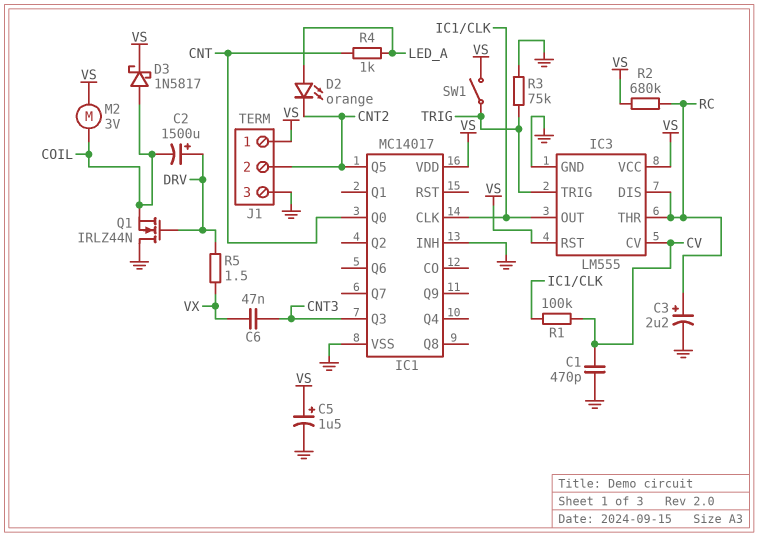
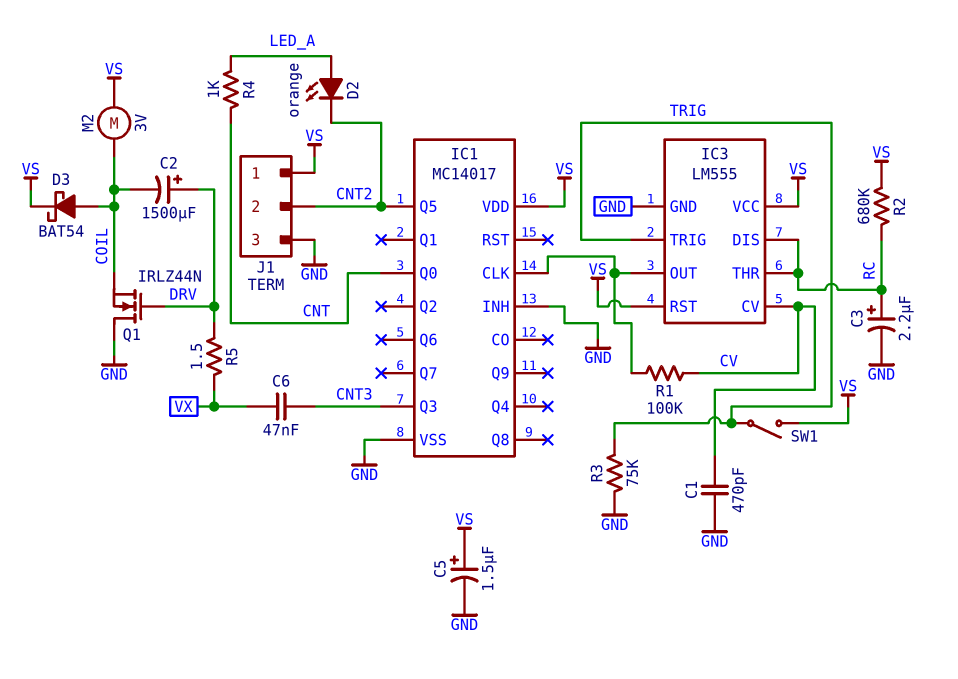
D3: schottky 1N5817 (A COIL, K VS) -> schottky BAT54 (A COIL, K VS)

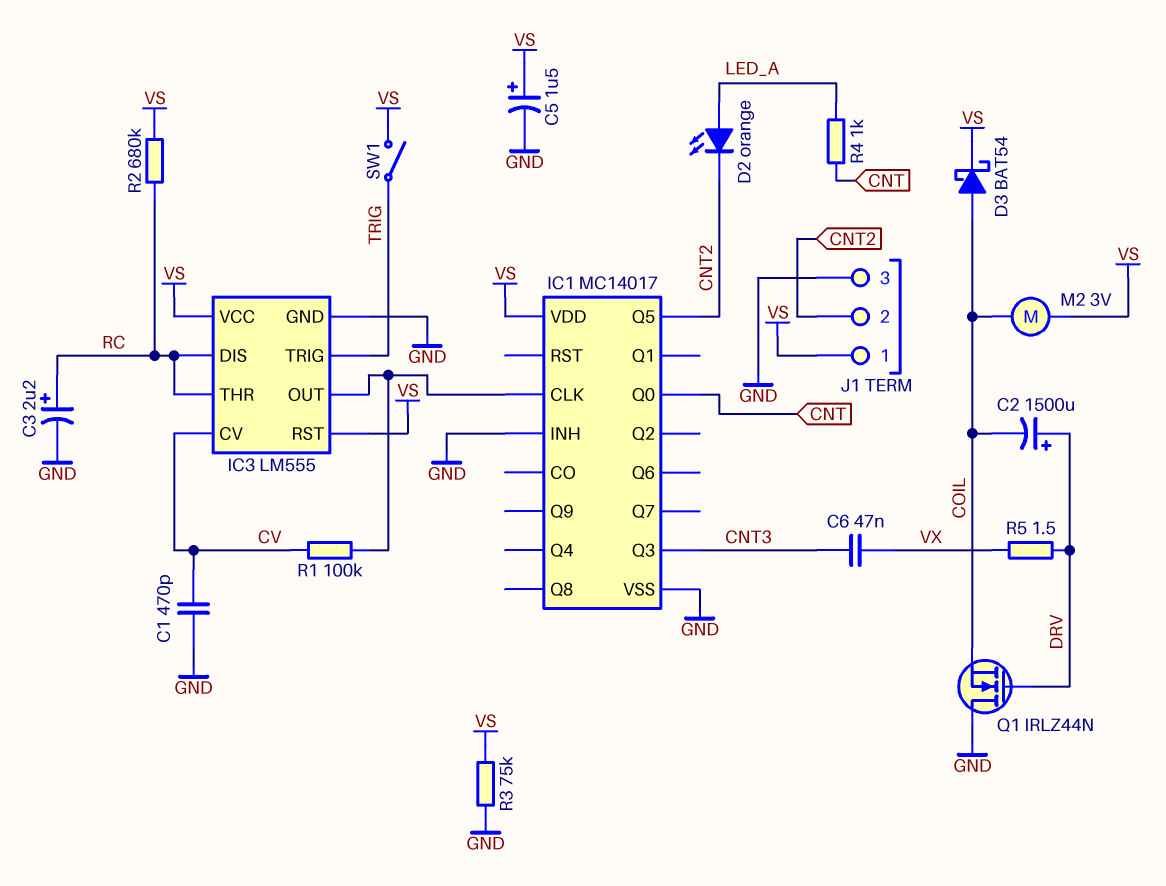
R3: 75k (GND, TRIG) -> 75k (GND, VS)

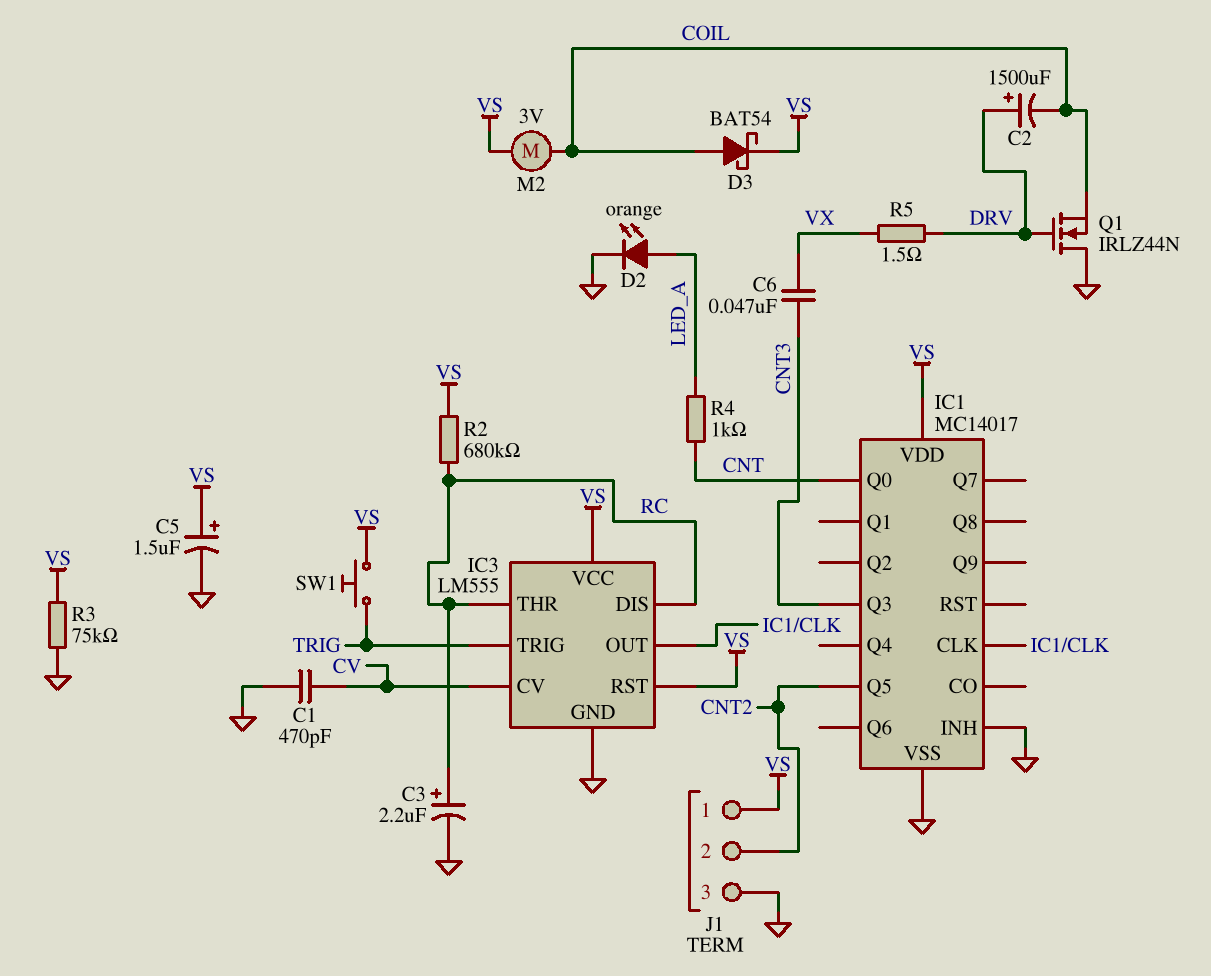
D2: LED orange (A LED_A, K CNT2) -> LED orange (A LED_A, K GND)
R1: 100k (CV, IC1/CLK) -> none
SW1: switch (TRIG, VS) -> button (TRIG, VS)

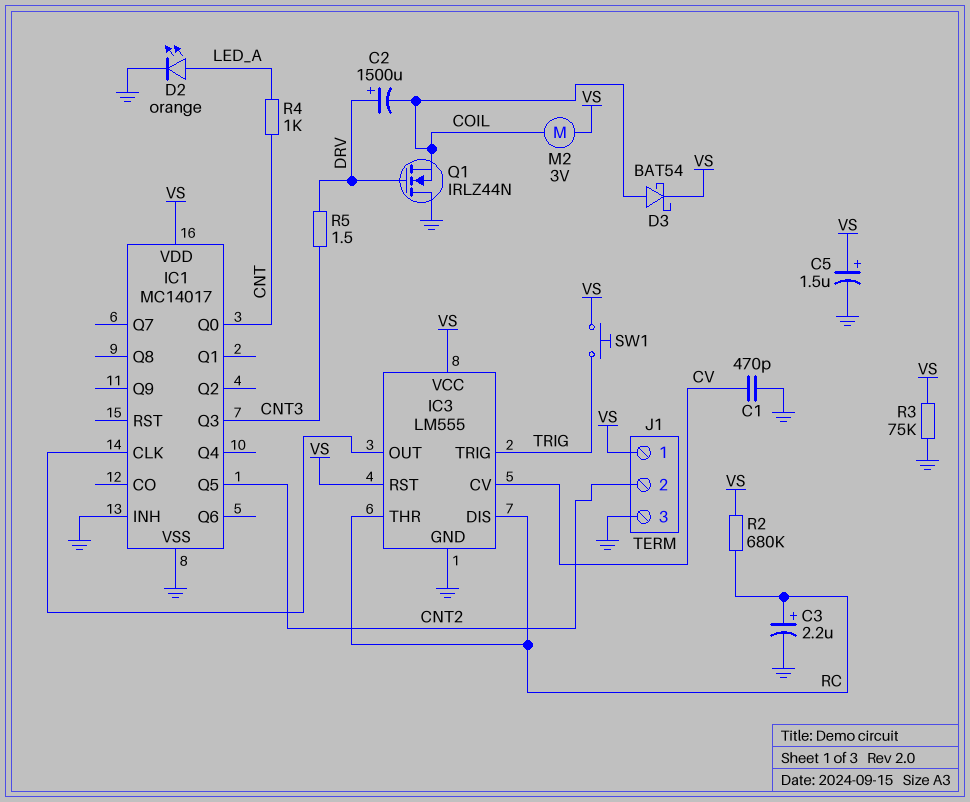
C6: 47nF (CNT3, VX) -> none
R5: 1.5 (DRV, VX) -> 1.5 (CNT3, DRV)

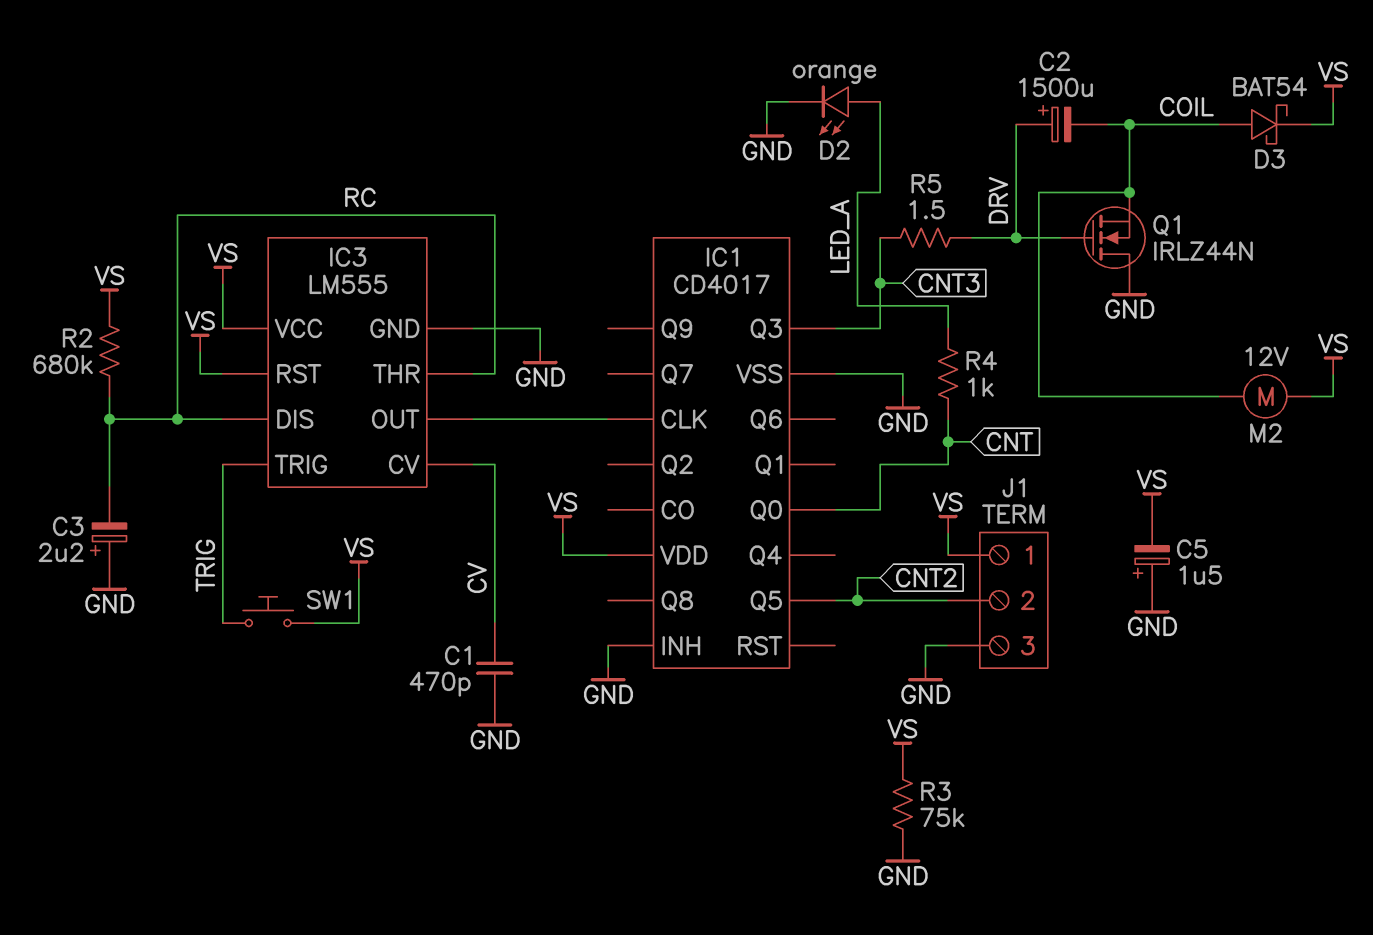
C3: 2.2uF (plus RC, minus GND) -> 2.2uF (plus GND, minus RC)
C5: 1.5uF (plus VS, minus GND) -> 1.5uF (plus GND, minus VS)
IC1: MC14017 -> CD4017
M2: motor 3V (COIL, VS) -> motor 12V (COIL, VS)

